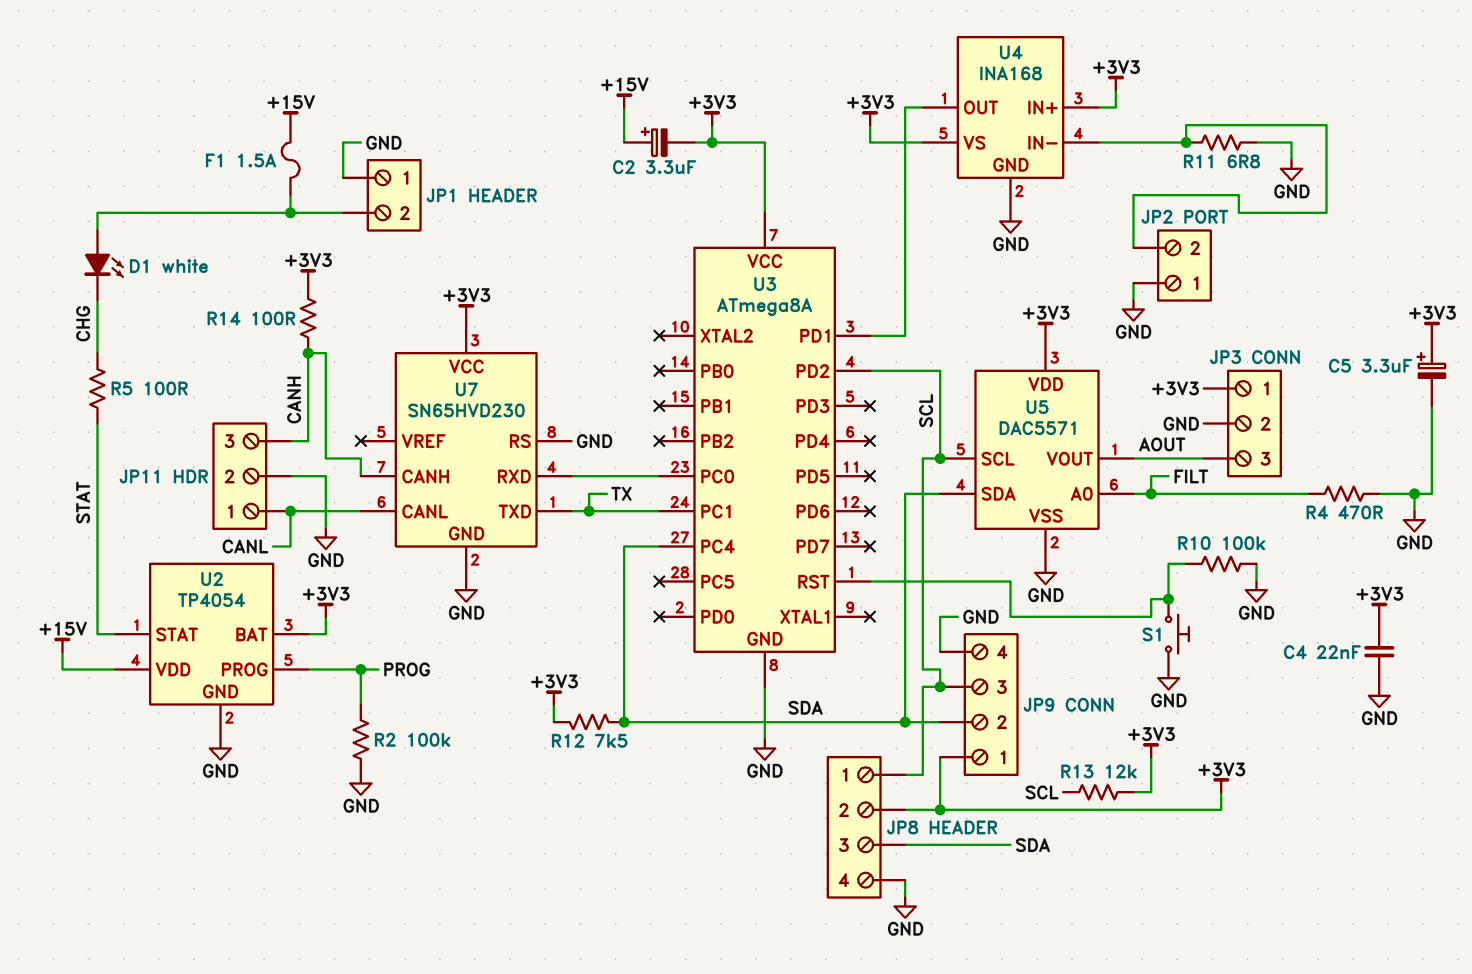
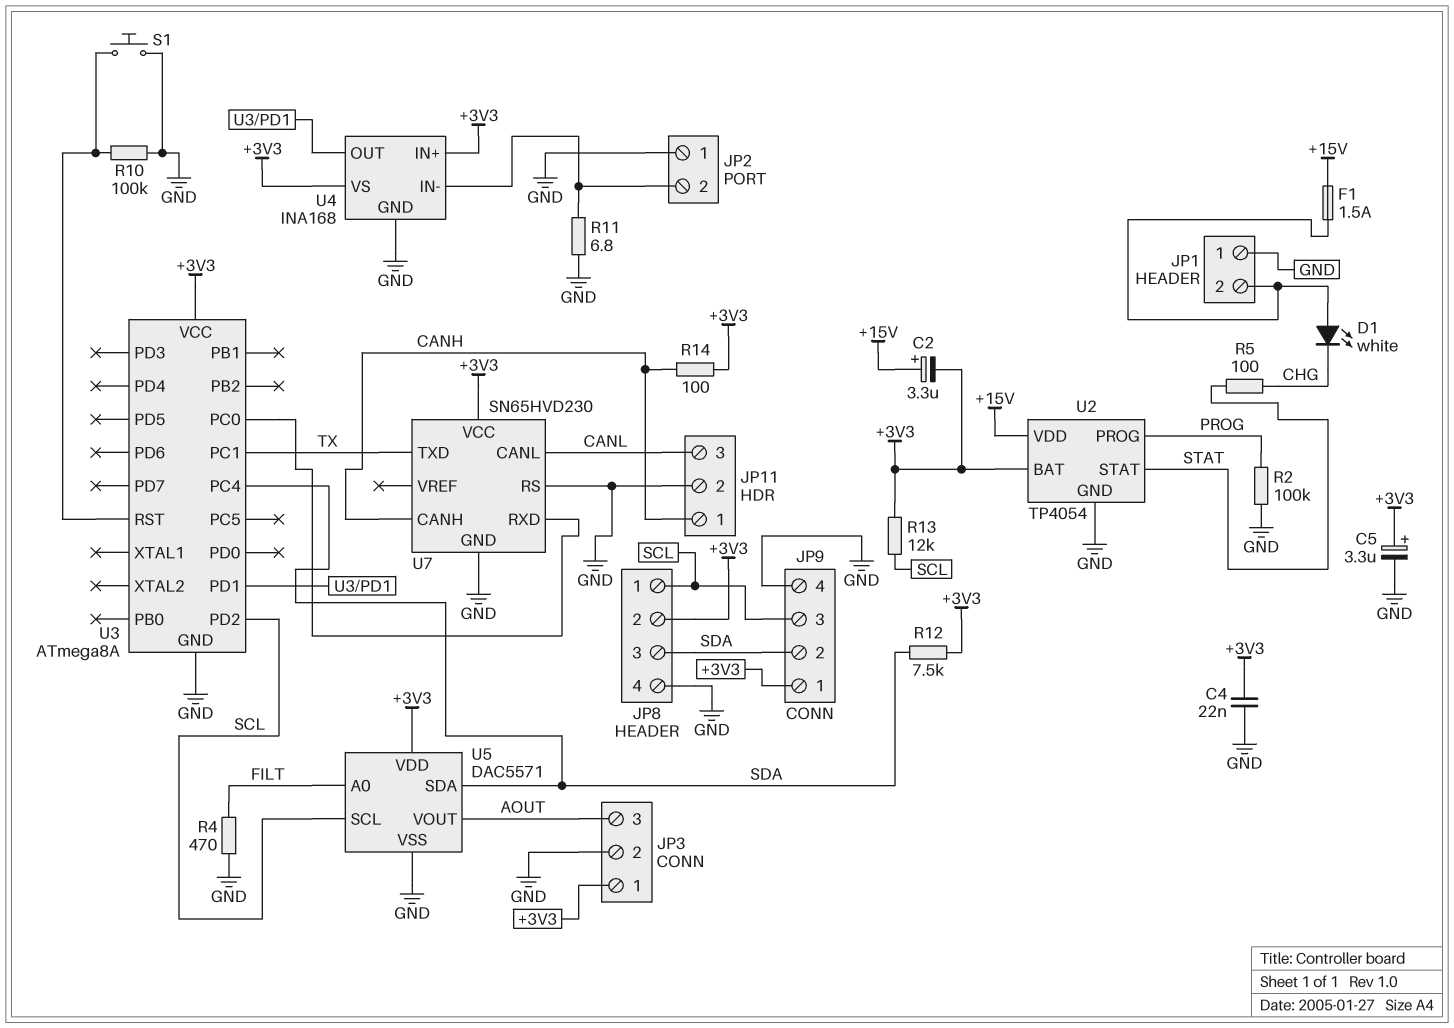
JP11 pin 1: CANL -> CANH
JP11 pin 3: CANH -> CANL

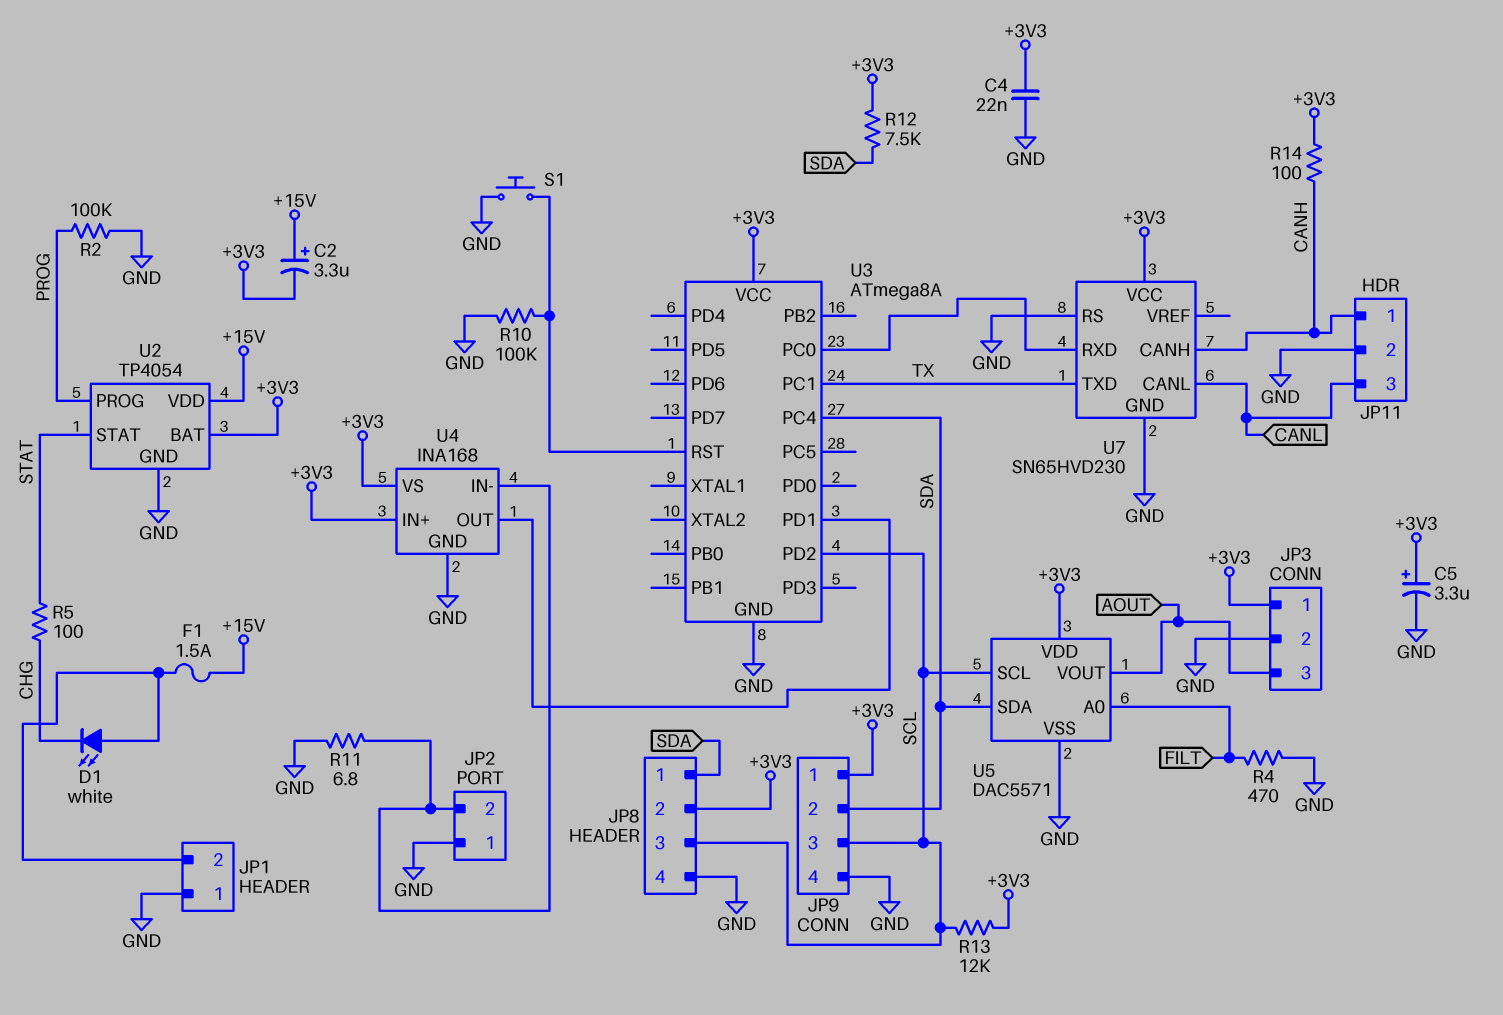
JP8 pin 1: SCL -> SDA
JP8 pin 3: SDA -> SCL

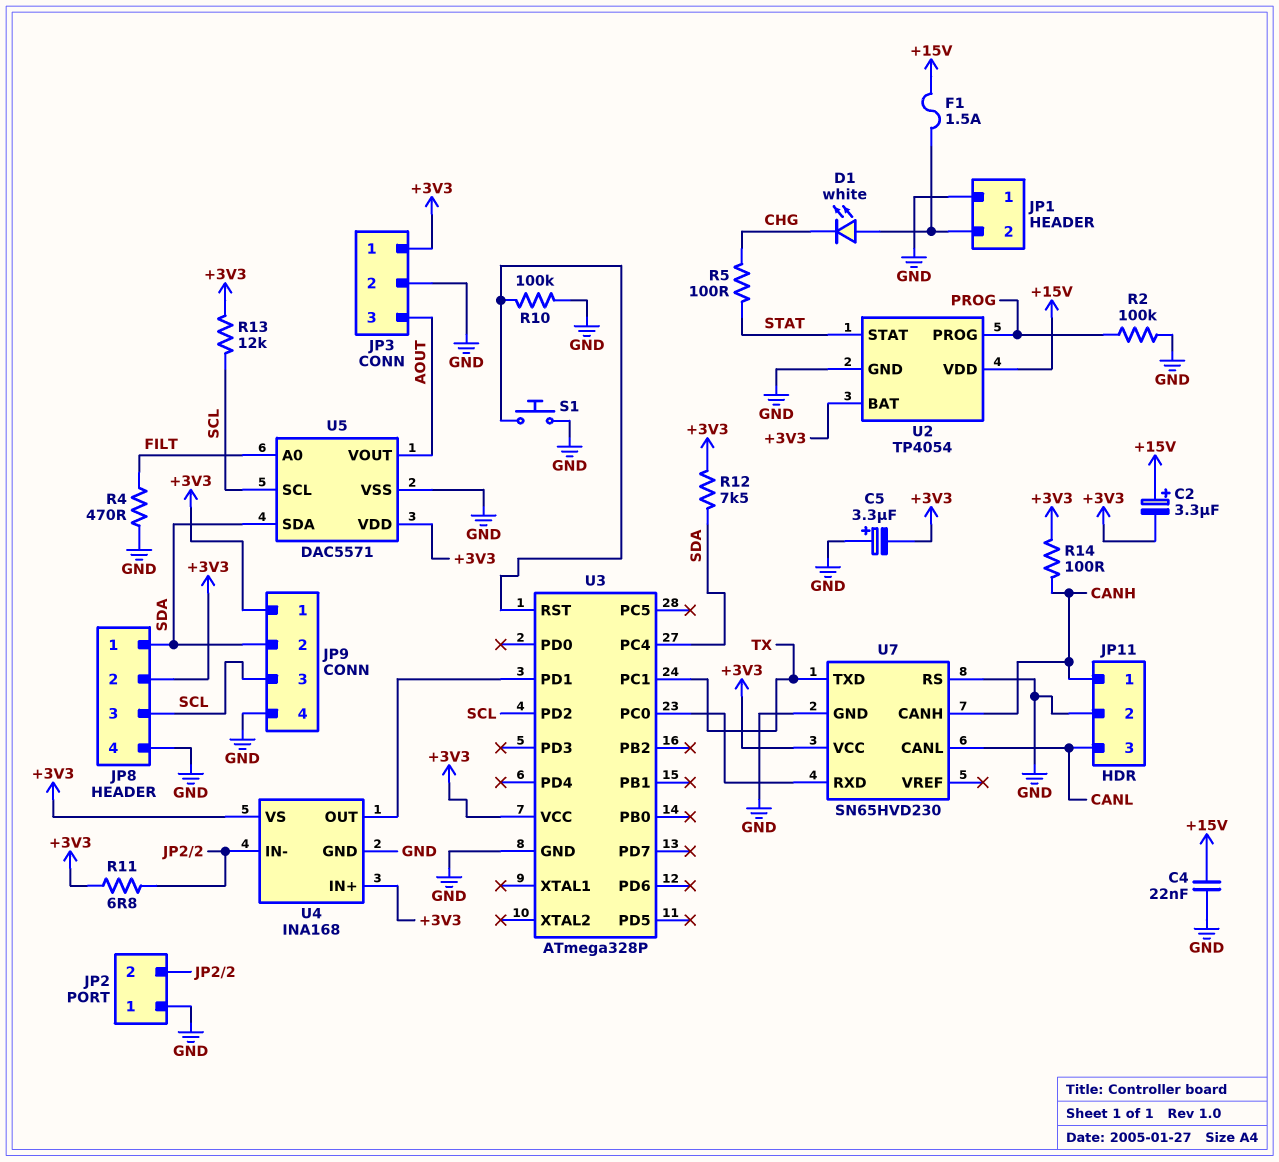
C4: 22nF (+3V3, GND) -> 22nF (+15V, GND)
C5: 3.3uF (plus +3V3, minus GND) -> 3.3uF (plus GND, minus +3V3)
R11: 6.8 (GND, JP2/2) -> 6.8 (+3V3, JP2/2)
U3: ATmega8A -> ATmega328P

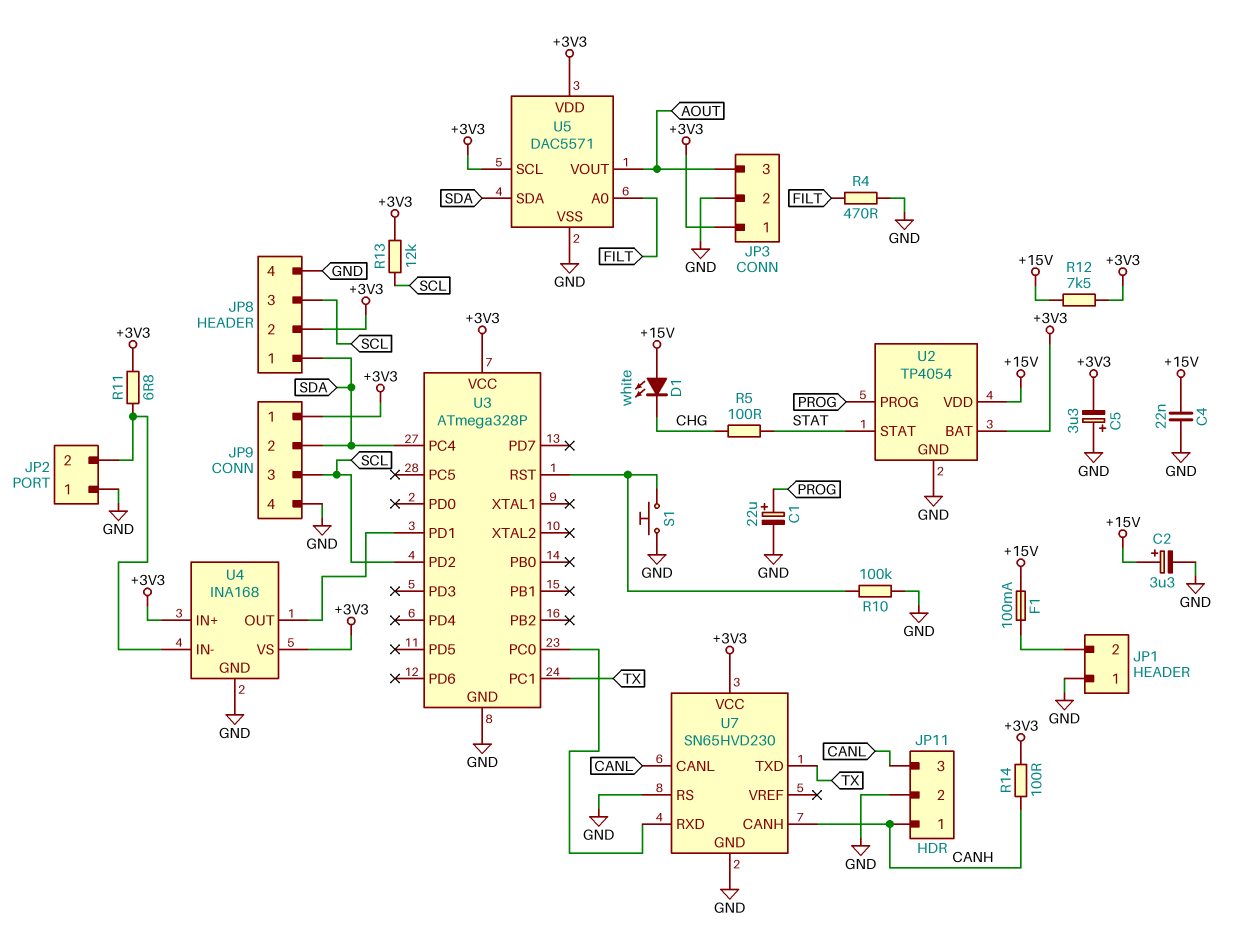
C1: none -> 22uF (plus PROG, minus GND)
C2: 3.3uF (plus +15V, minus +3V3) -> 3.3uF (plus +15V, minus GND)
D1: LED white (A JP1/2, K CHG) -> LED white (A +15V, K CHG)
F1: 1.5A (+15V, JP1/2) -> 100mA (+15V, JP1/2)
R2: 100k (GND, PROG) -> none
R12: 7.5k (+3V3, SDA) -> 7.5k (+3V3, +15V)
U5 pin SCL: SCL -> +3V3

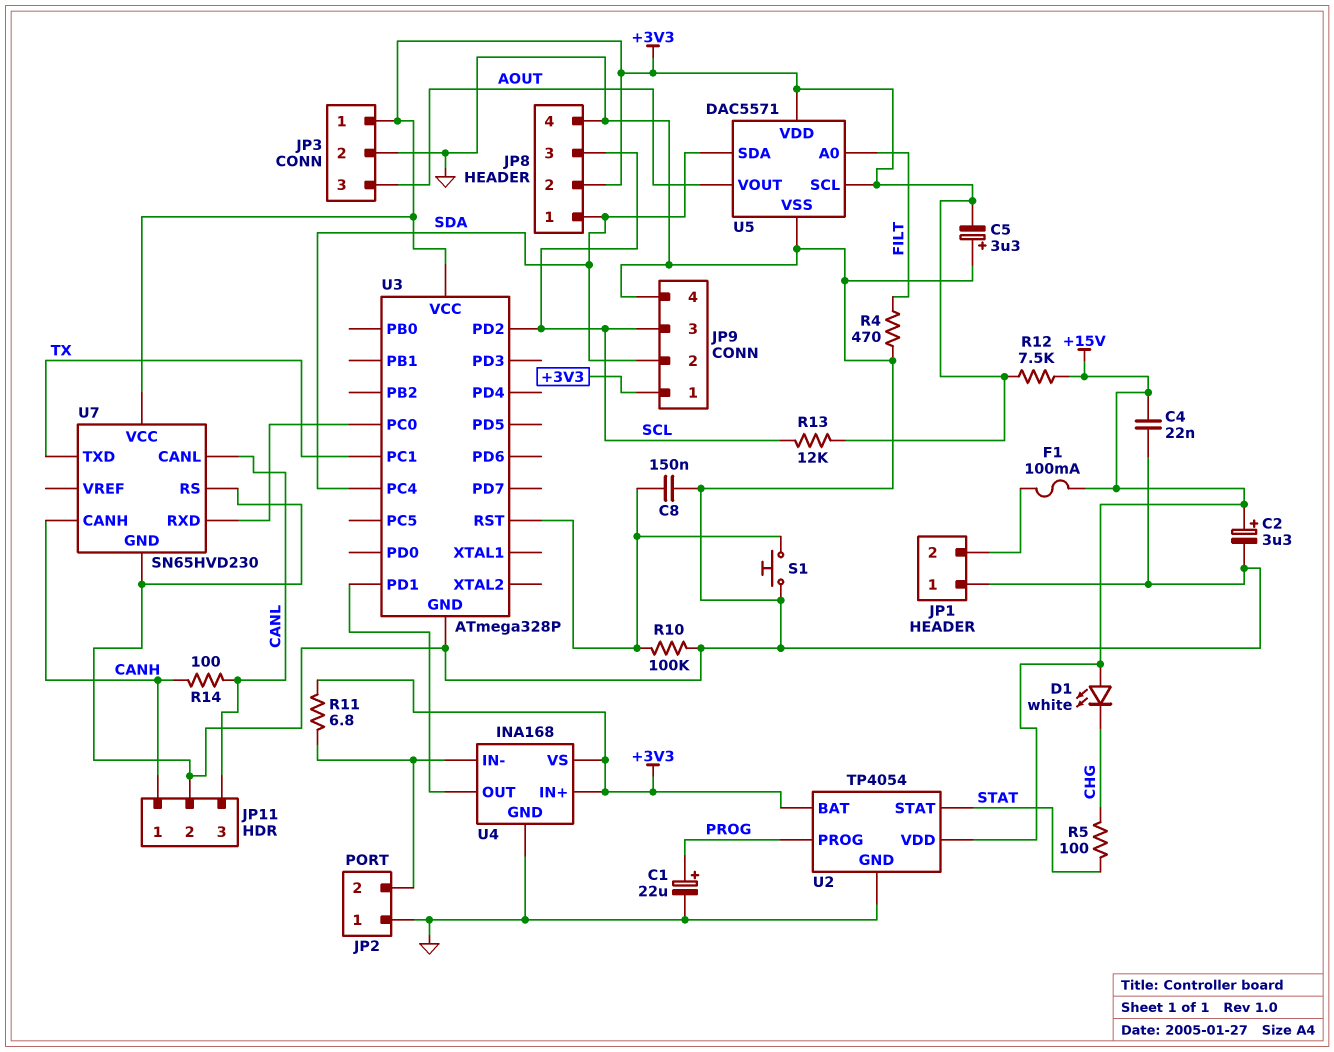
C8: none -> 150nF (GND, U3/RST)
R14: 100 (+3V3, CANH) -> 100 (CANH, CANL)

